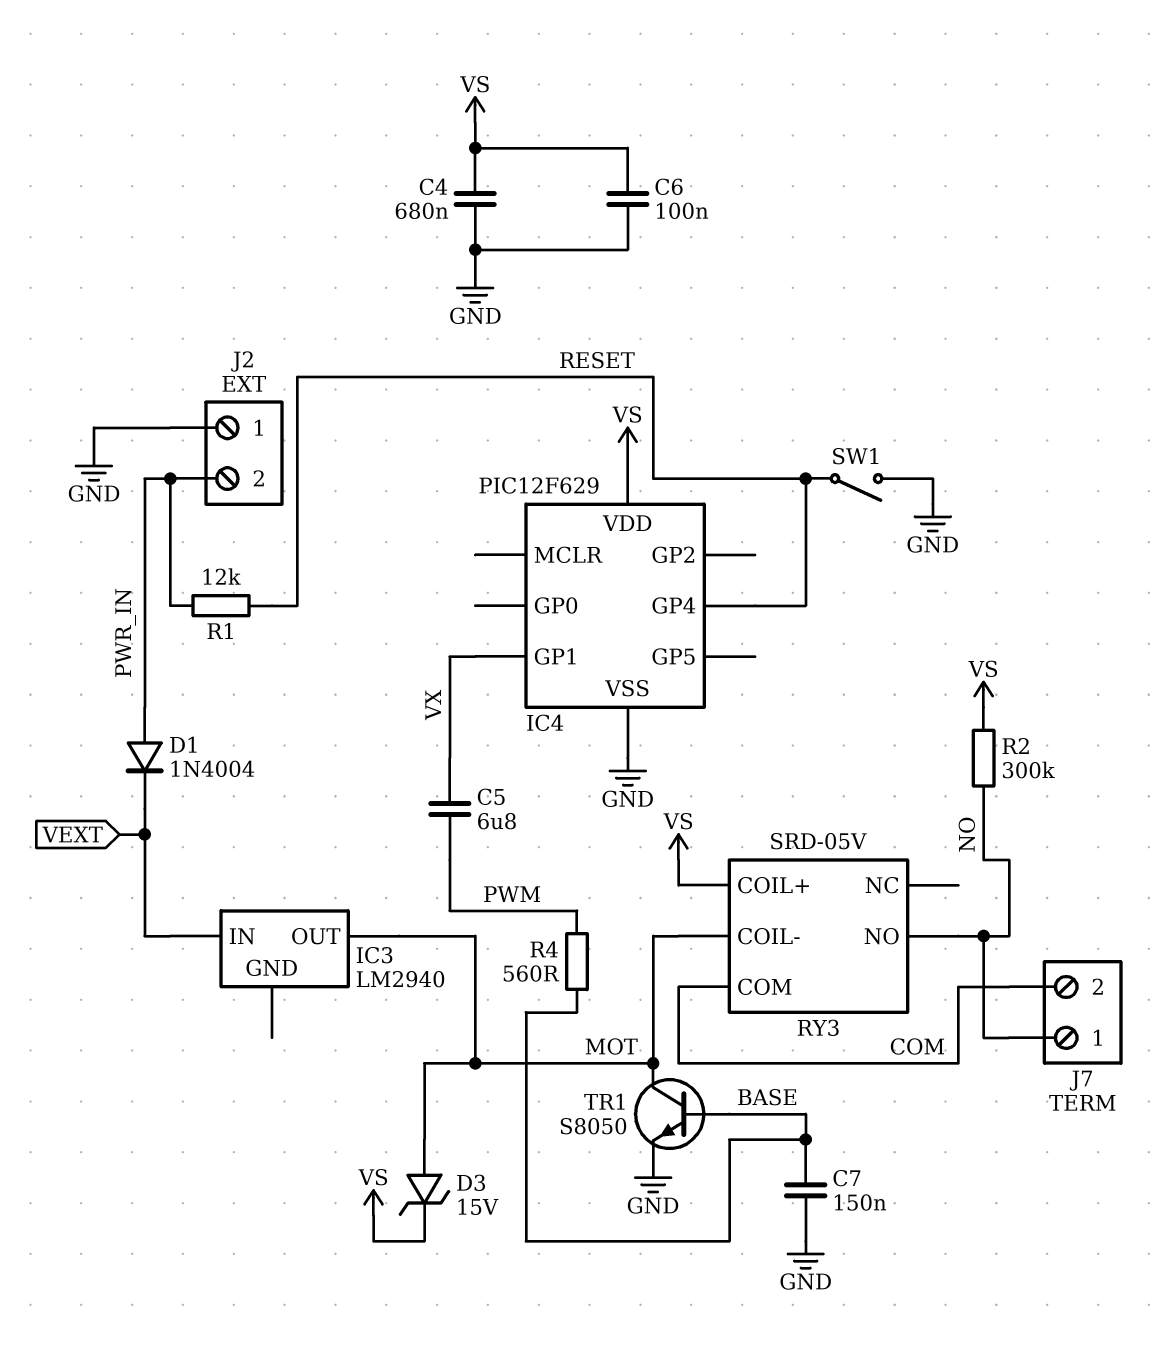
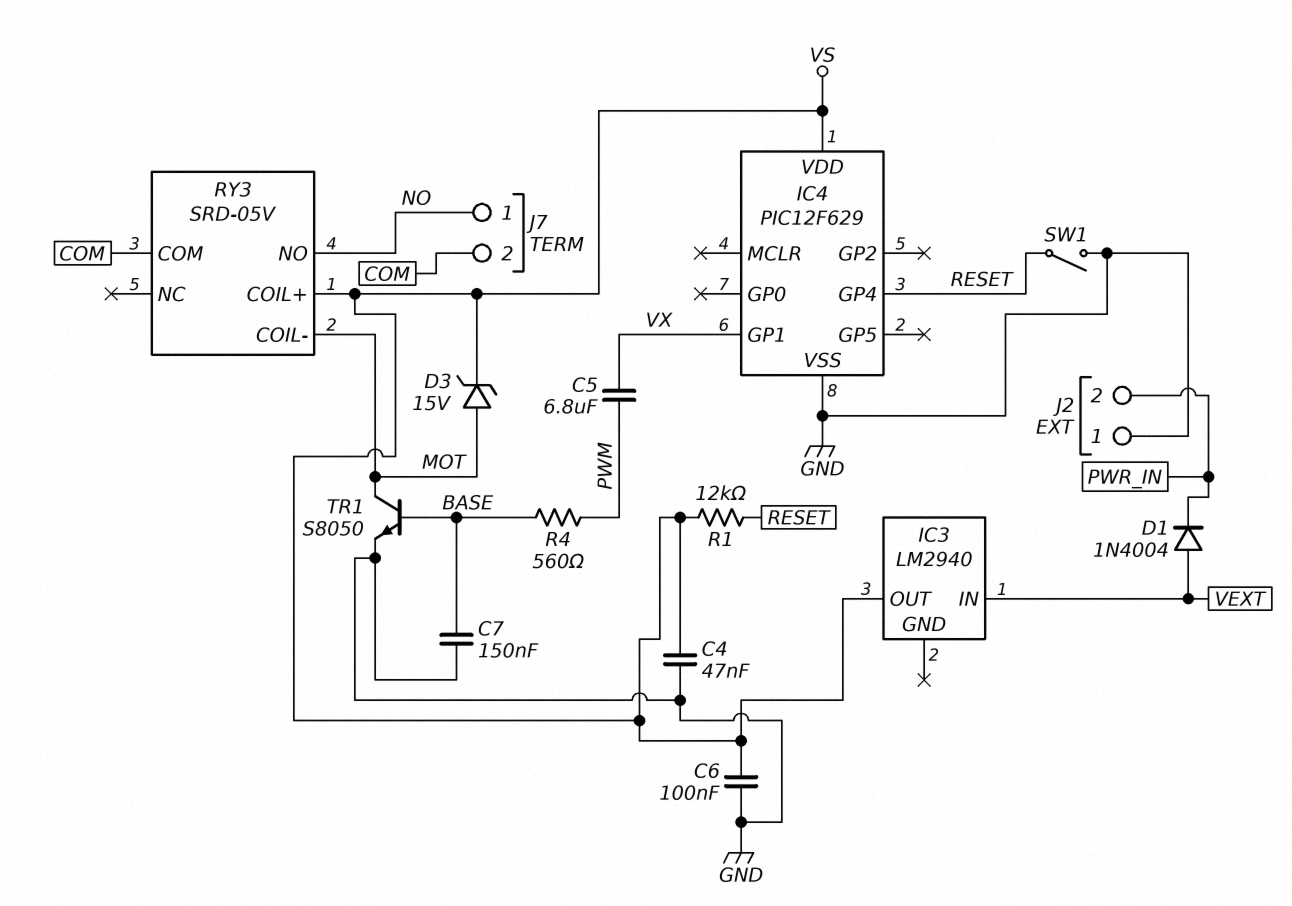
C4: 680nF (GND, VS) -> 47nF (GND, VS)
D1: diode 1N4004 (A PWR_IN, K VEXT) -> diode 1N4004 (A VEXT, K PWR_IN)
IC3 pin OUT: MOT -> VS
R1: 12k (PWR_IN, RESET) -> 12k (RESET, VS)
R2: 300k (NO, VS) -> none

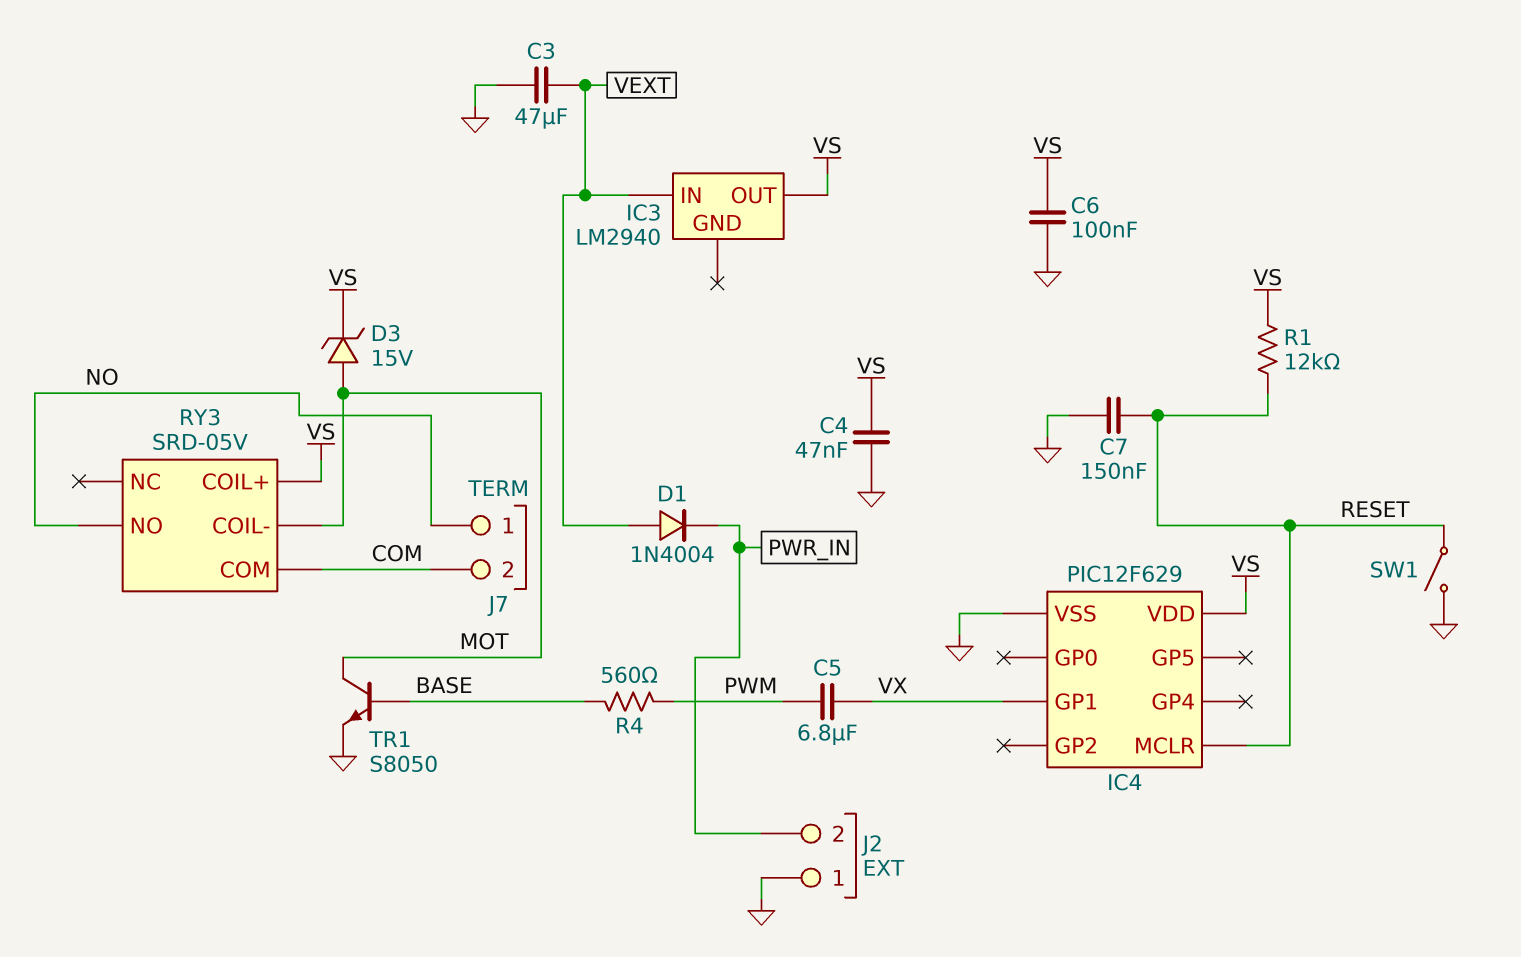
C3: none -> 47uF (GND, VEXT)
C7: 150nF (BASE, GND) -> 150nF (GND, RESET)
IC4 pin GP4: RESET -> none
IC4 pin MCLR: none -> RESET

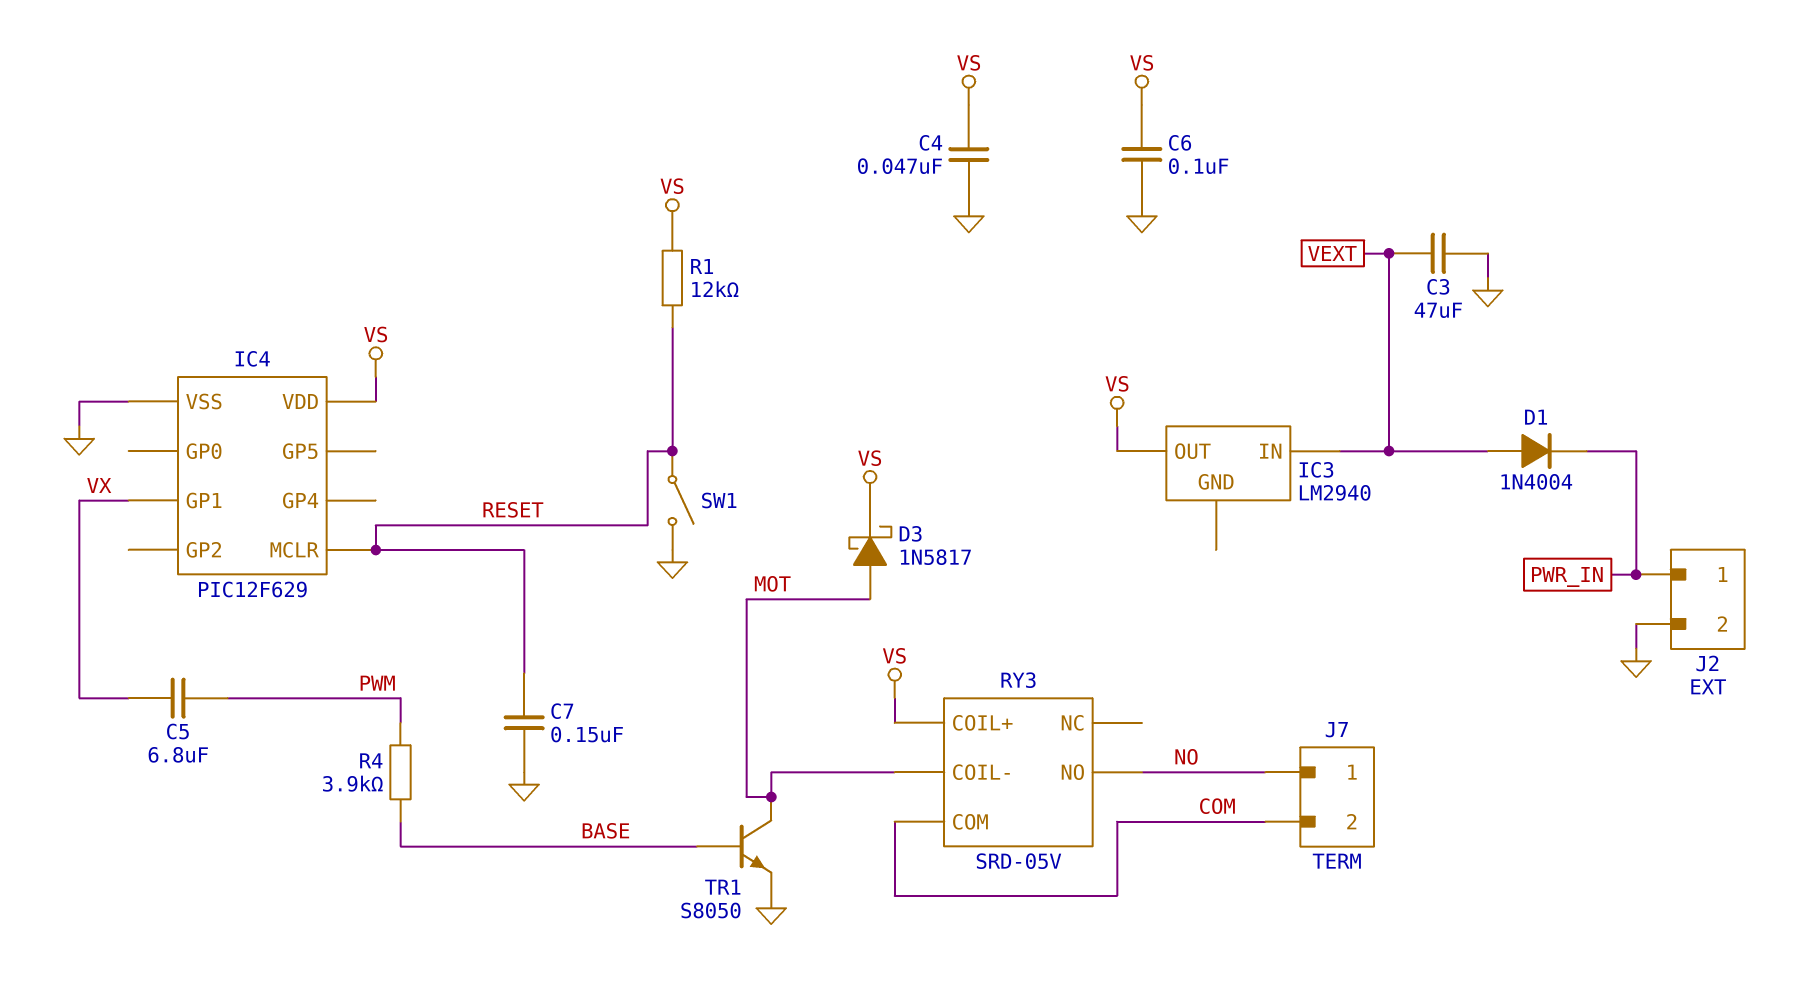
D3: zener 15V (A MOT, K VS) -> schottky 1N5817 (A MOT, K VS)
J2 pin 1: GND -> PWR_IN
J2 pin 2: PWR_IN -> GND
R4: 560 (BASE, PWM) -> 3.9k (BASE, PWM)

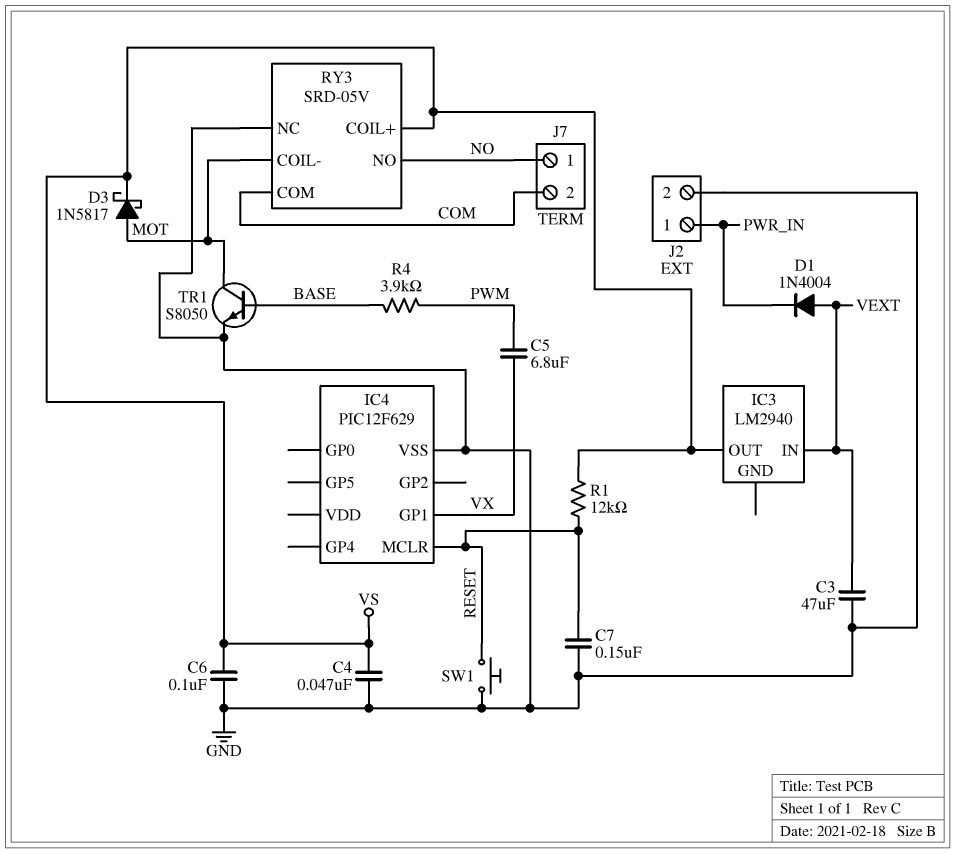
IC4 pin VDD: VS -> none
RY3 pin NC: none -> GND
SW1: switch (GND, RESET) -> button (GND, RESET)

